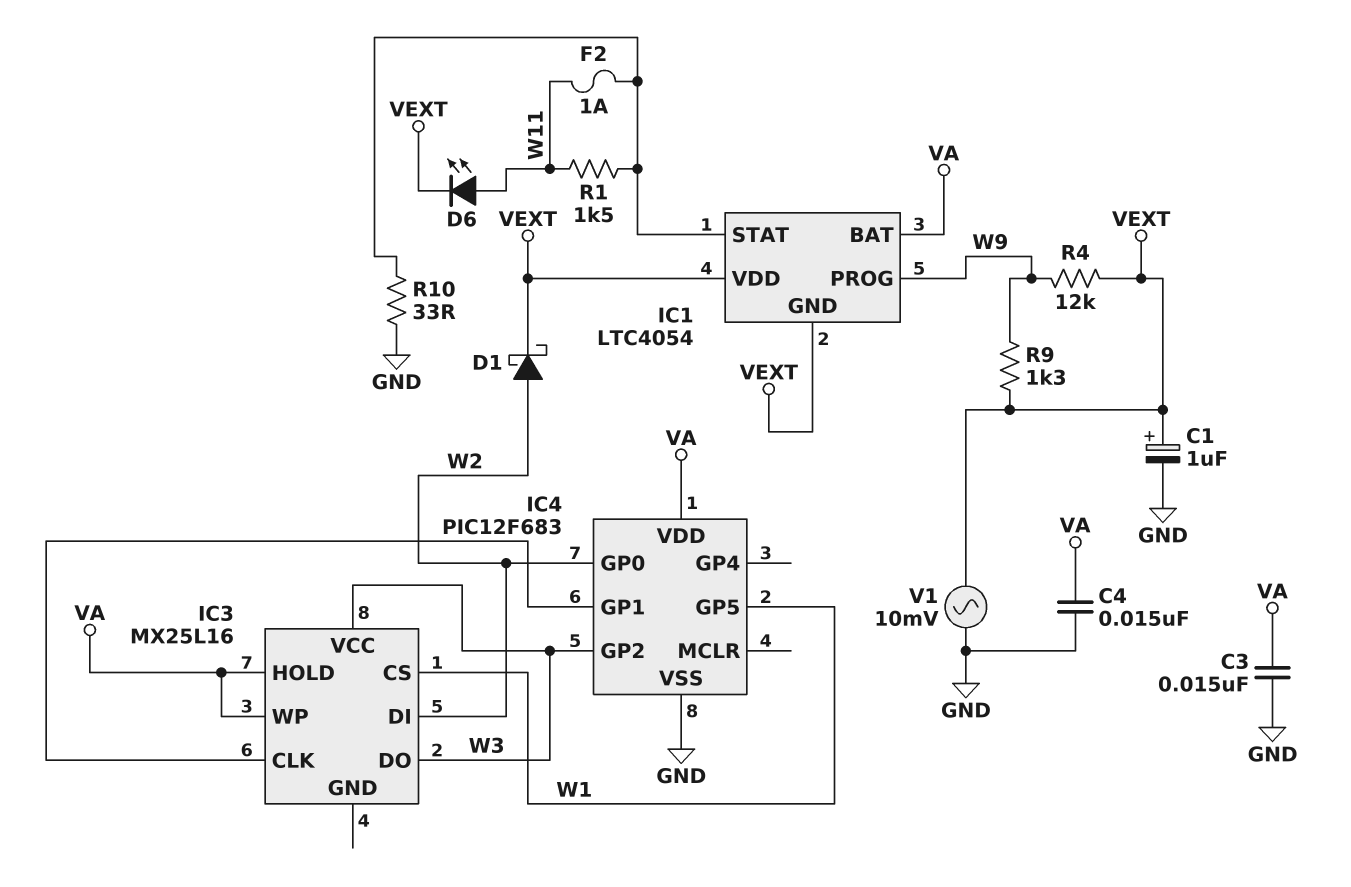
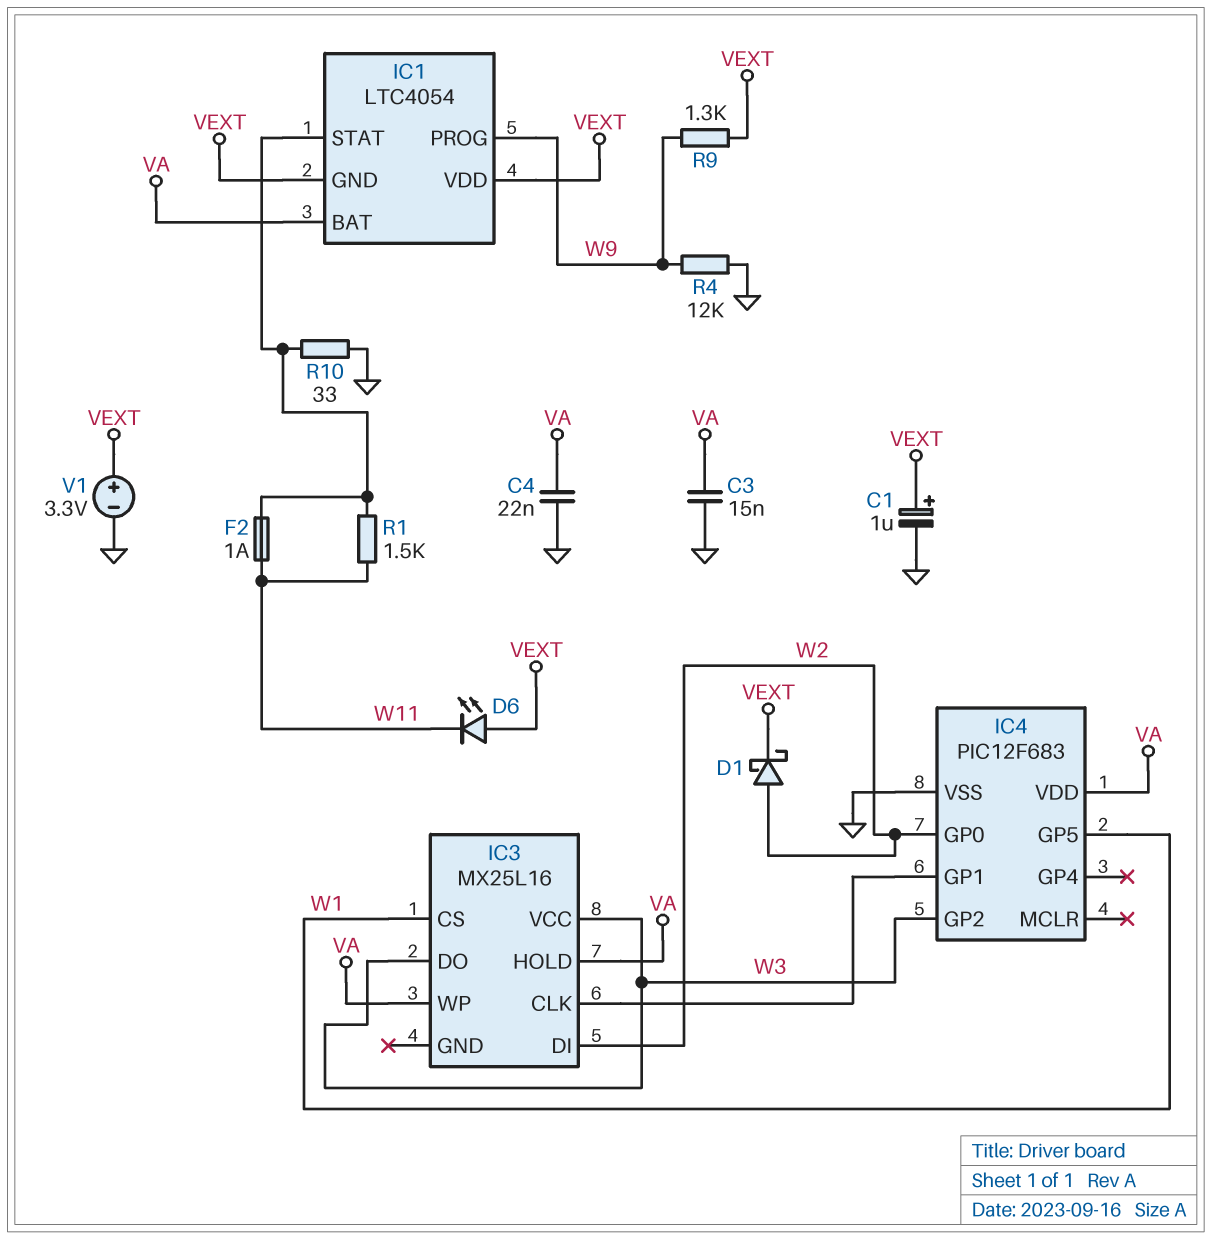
C4: 15nF (GND, VA) -> 22nF (GND, VA)
D6: LED (A W11, K VEXT) -> LED (A VEXT, K W11)
R4: 12k (VEXT, W9) -> 12k (GND, W9)
V1: AC 10mV (GND, VEXT) -> 3.3V (plus VEXT, minus GND)

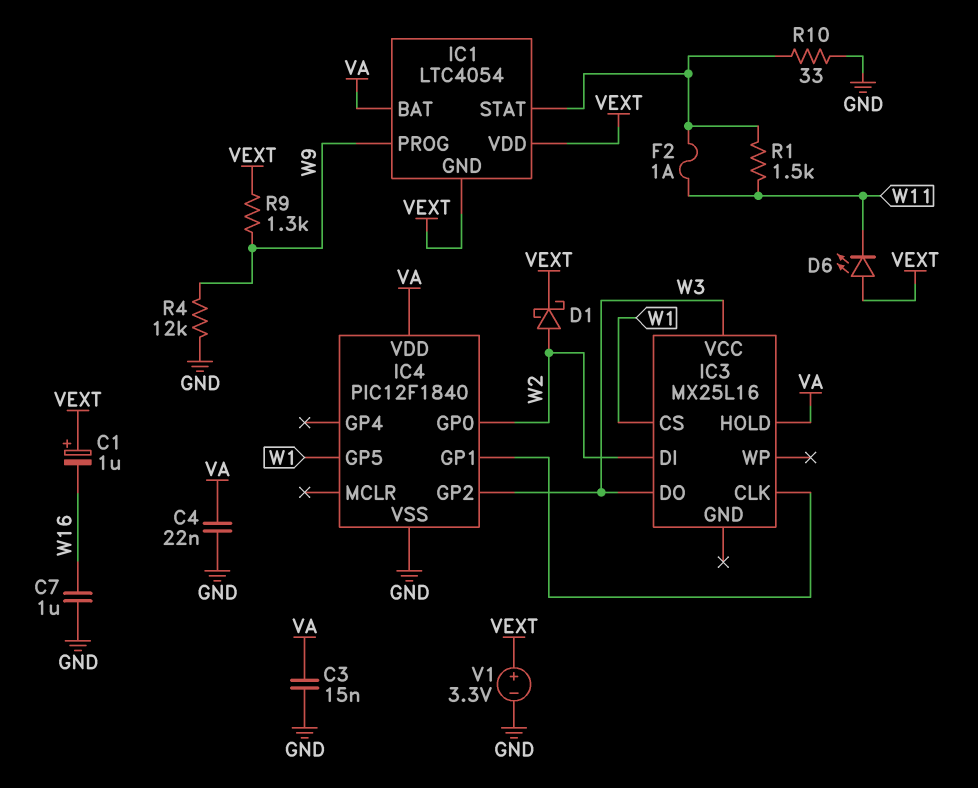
C1: 1uF (plus VEXT, minus GND) -> 1uF (plus VEXT, minus W16)
C7: none -> 1uF (GND, W16)
IC3 pin WP: VA -> none
IC4: PIC12F683 -> PIC12F1840

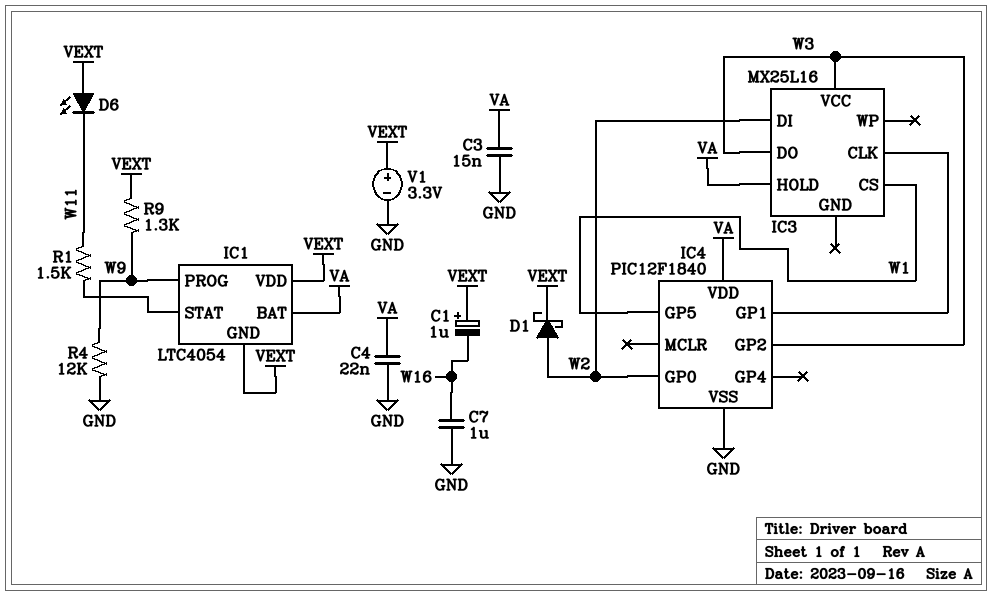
F2: 1A (IC1/STAT, W11) -> none
R10: 33 (GND, IC1/STAT) -> none

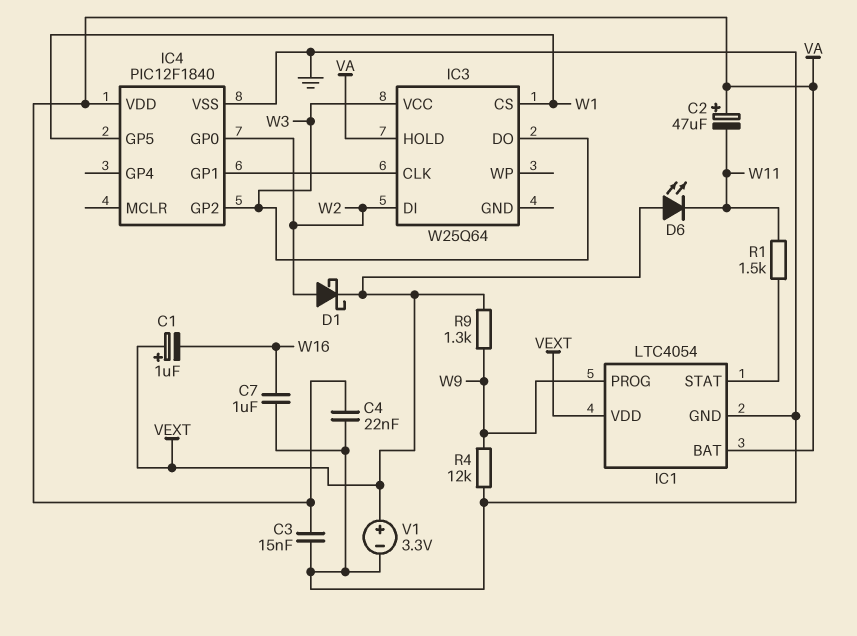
C2: none -> 47uF (plus VA, minus W11)
IC1 pin GND: VEXT -> GND
IC3: MX25L16 -> W25Q64

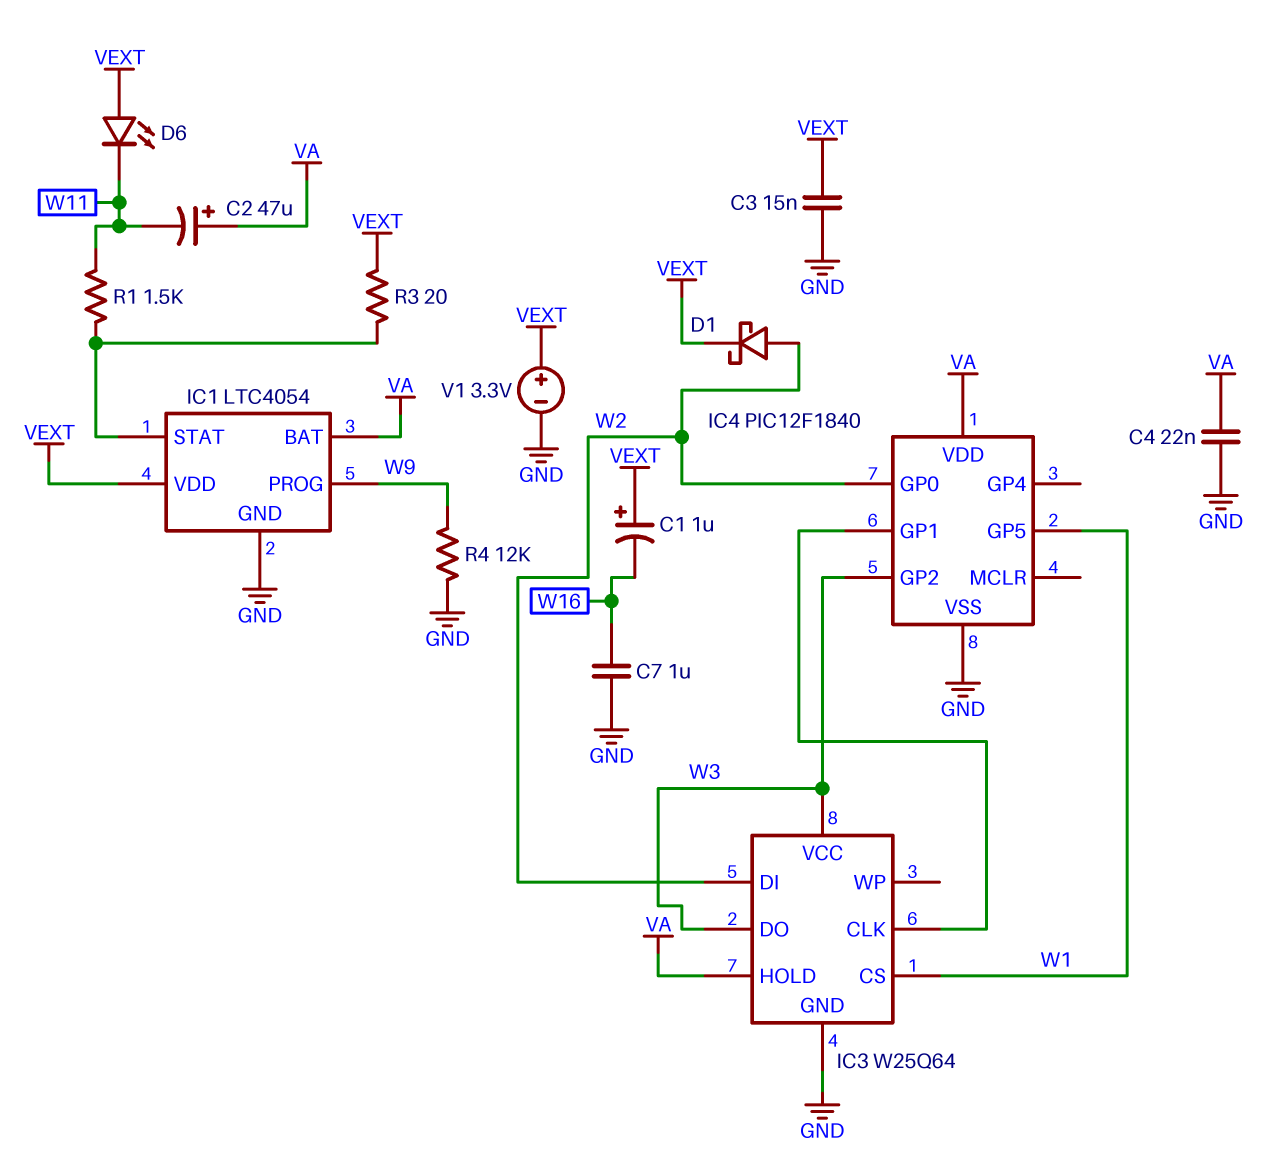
C3: 15nF (GND, VA) -> 15nF (GND, VEXT)
IC3 pin GND: none -> GND
R3: none -> 20 (IC1/STAT, VEXT)
R9: 1.3k (VEXT, W9) -> none

